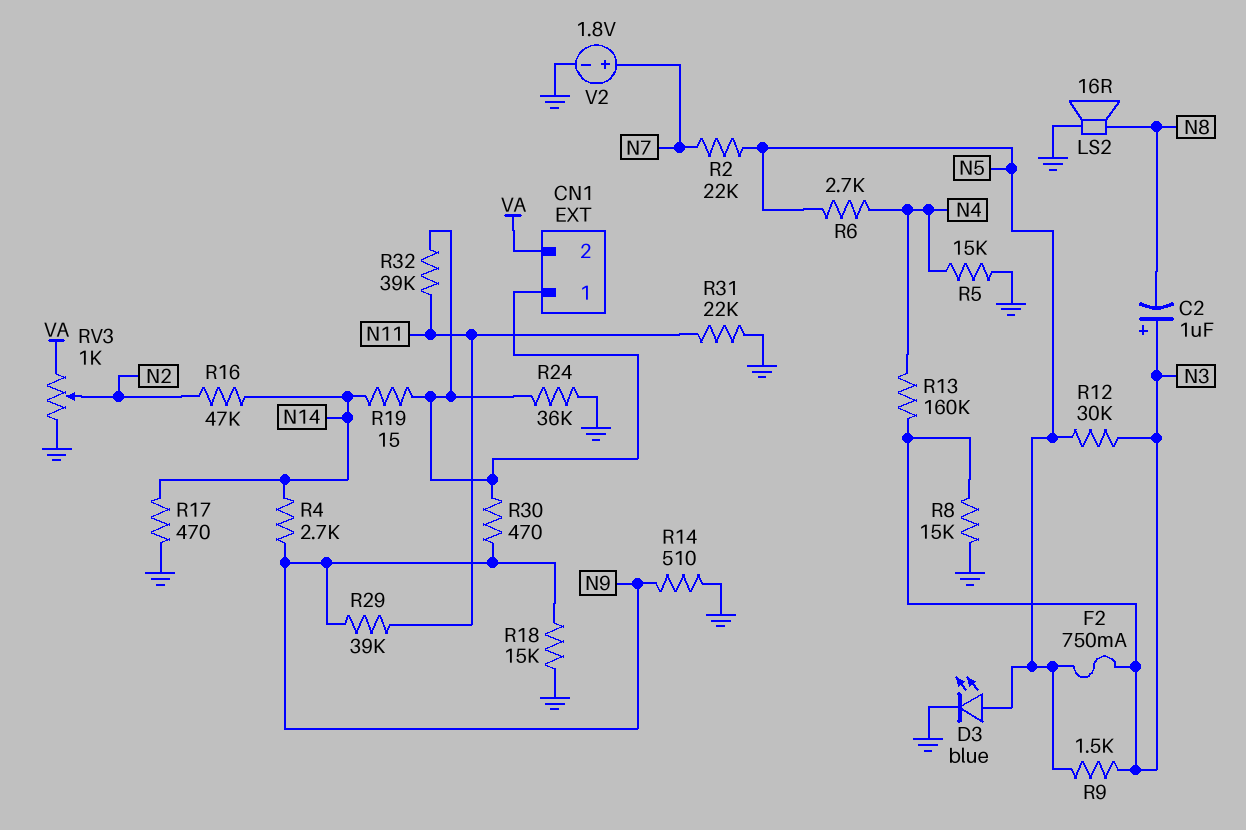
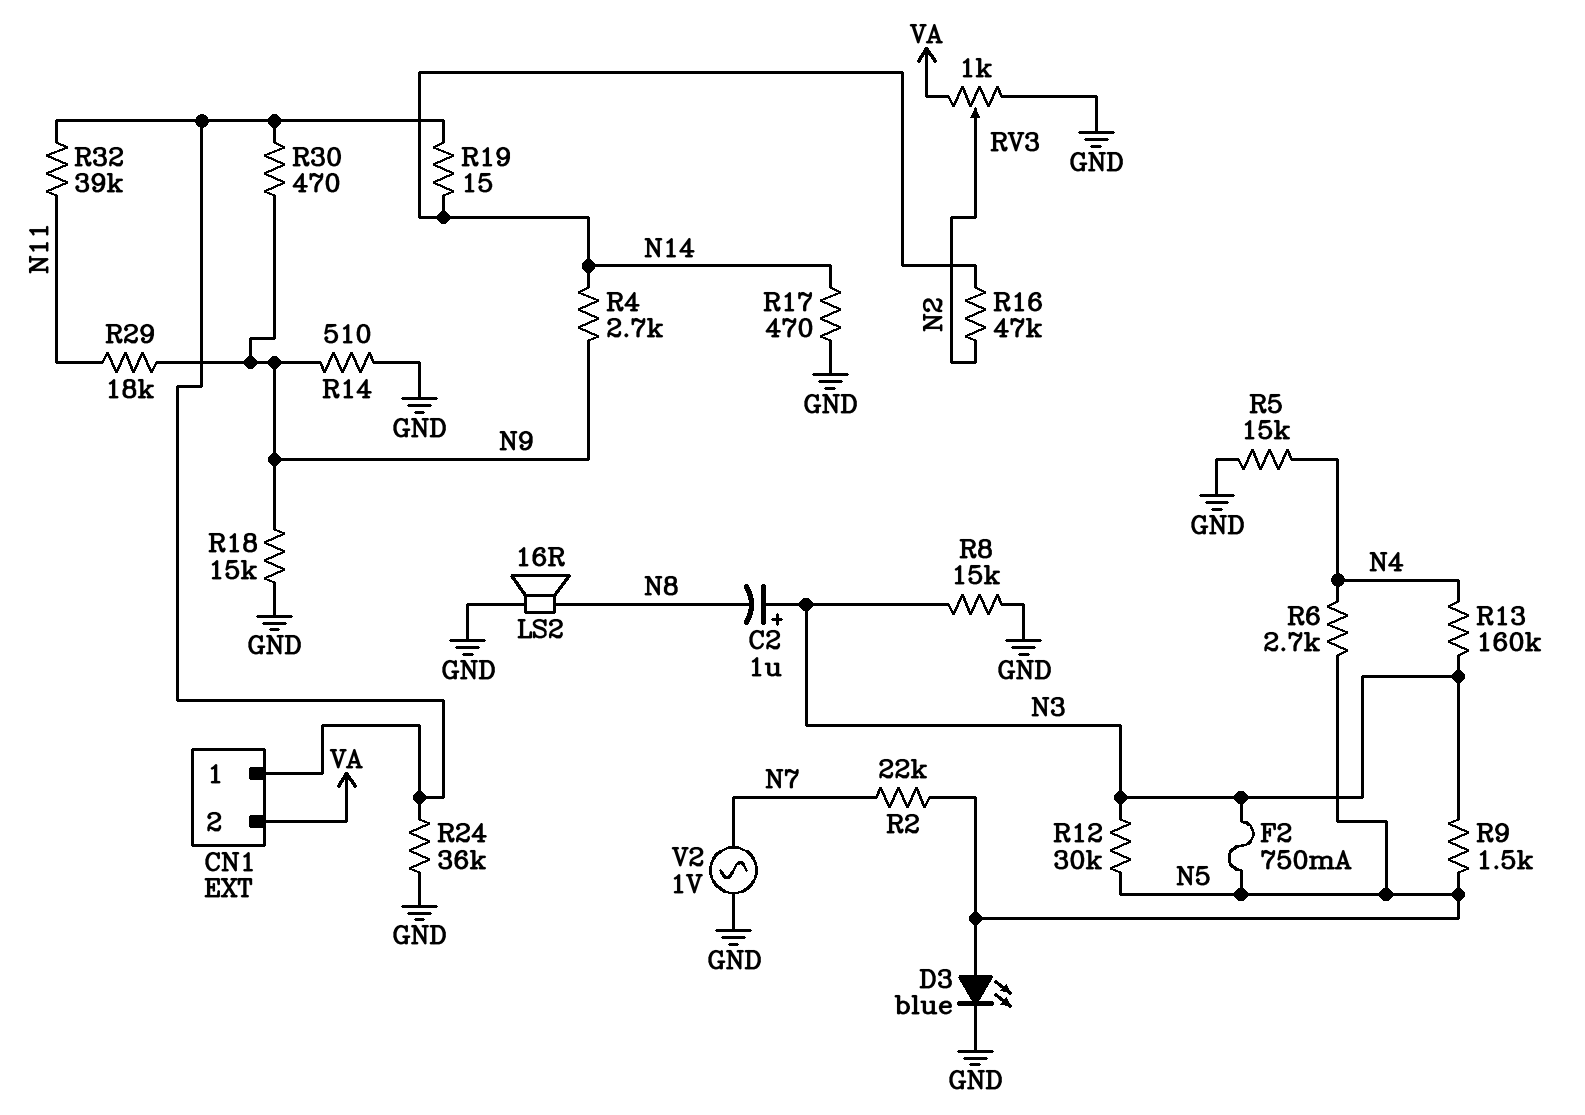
R29: 39k (N9, N11) -> 18k (N9, N11)
R31: 22k (GND, N11) -> none
V2: 1.8V (plus N7, minus GND) -> AC 1V (GND, N7)

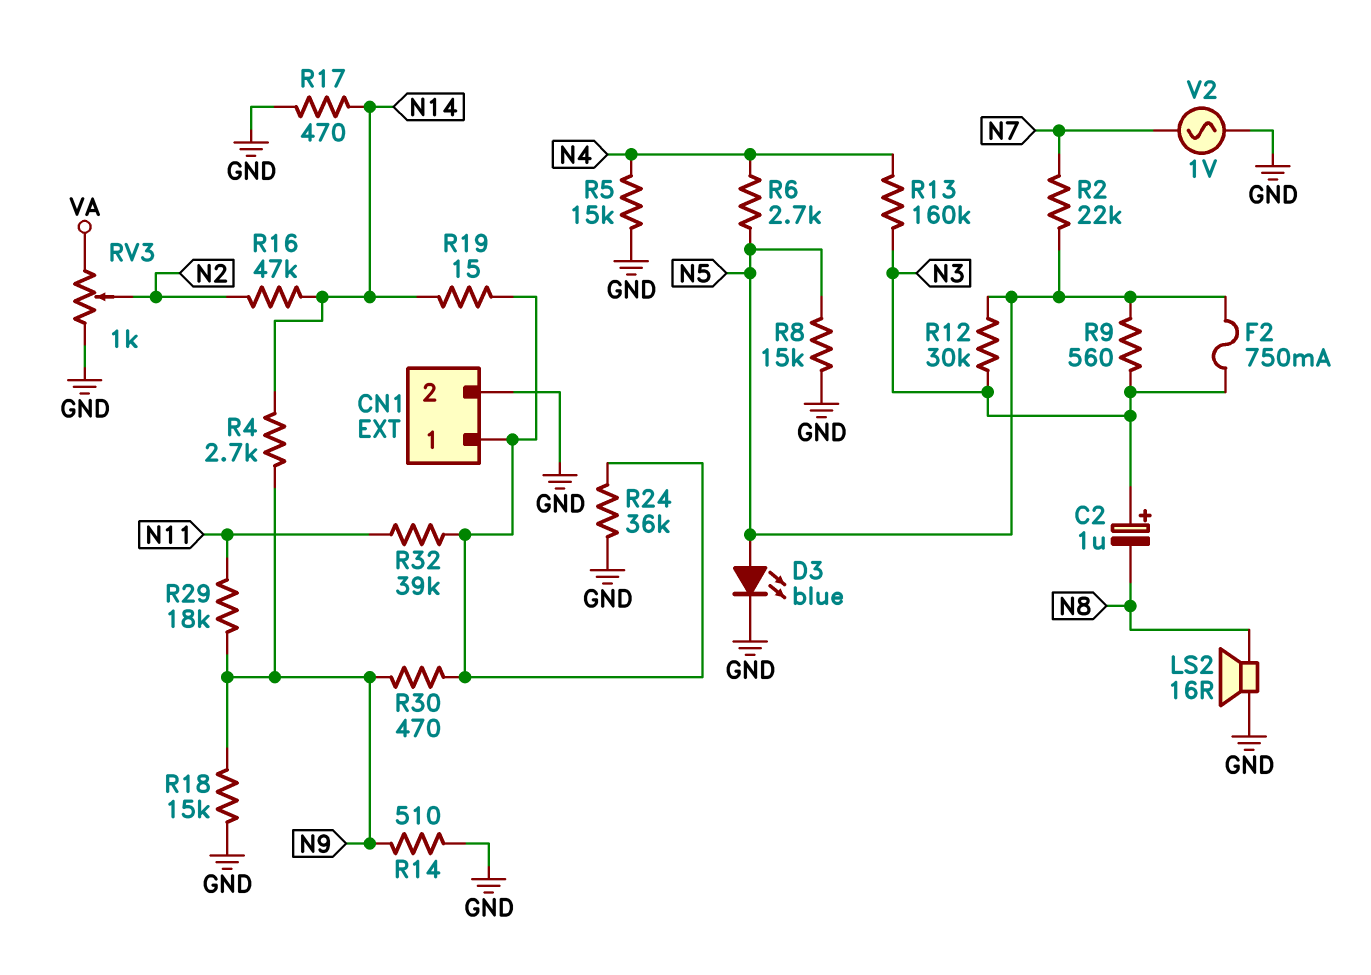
CN1 pin 2: VA -> GND
R8: 15k (GND, N3) -> 15k (GND, N5)
R9: 1.5k (N3, N5) -> 560 (N3, N5)

